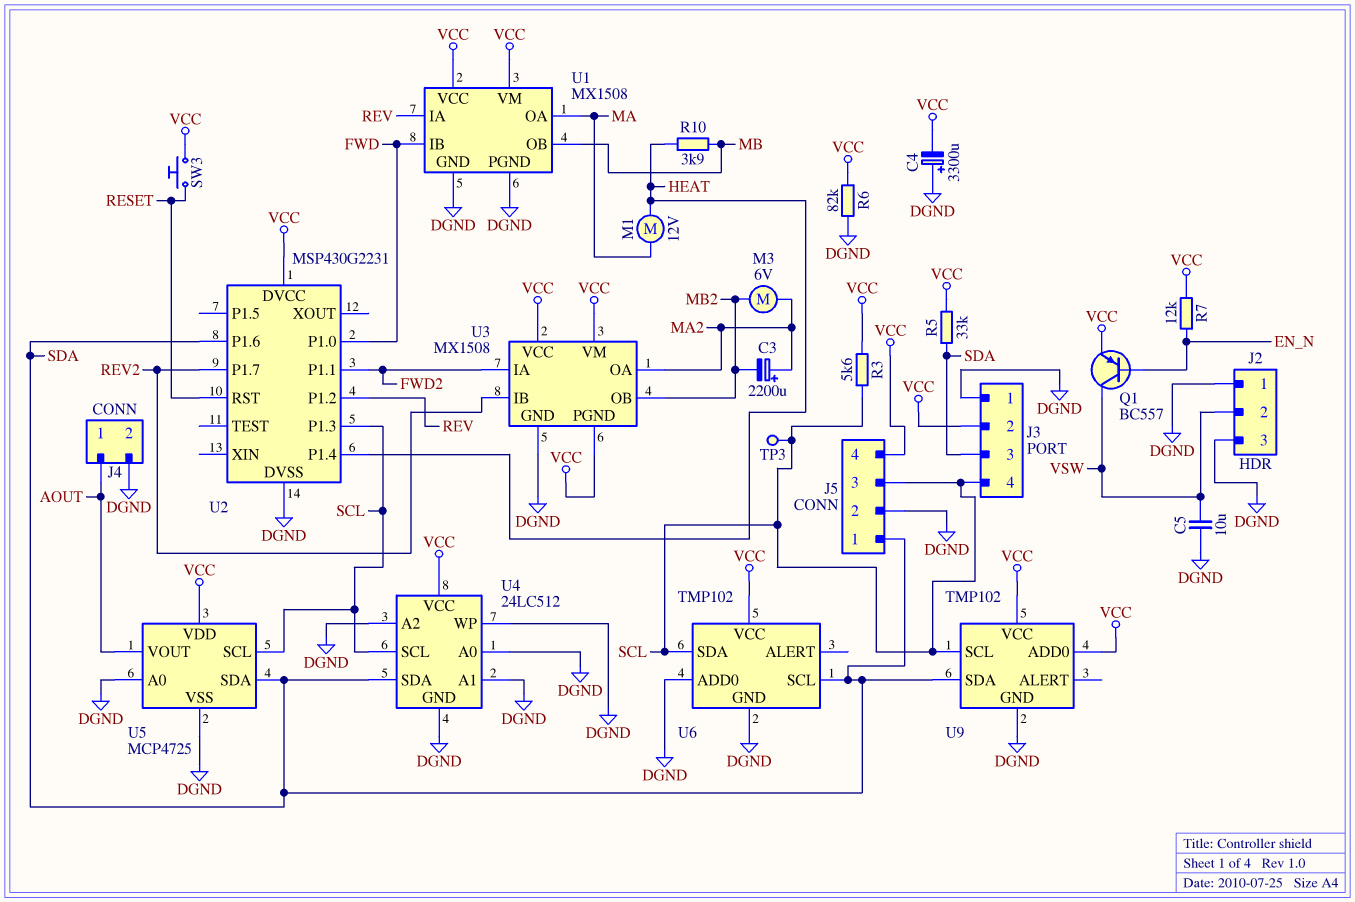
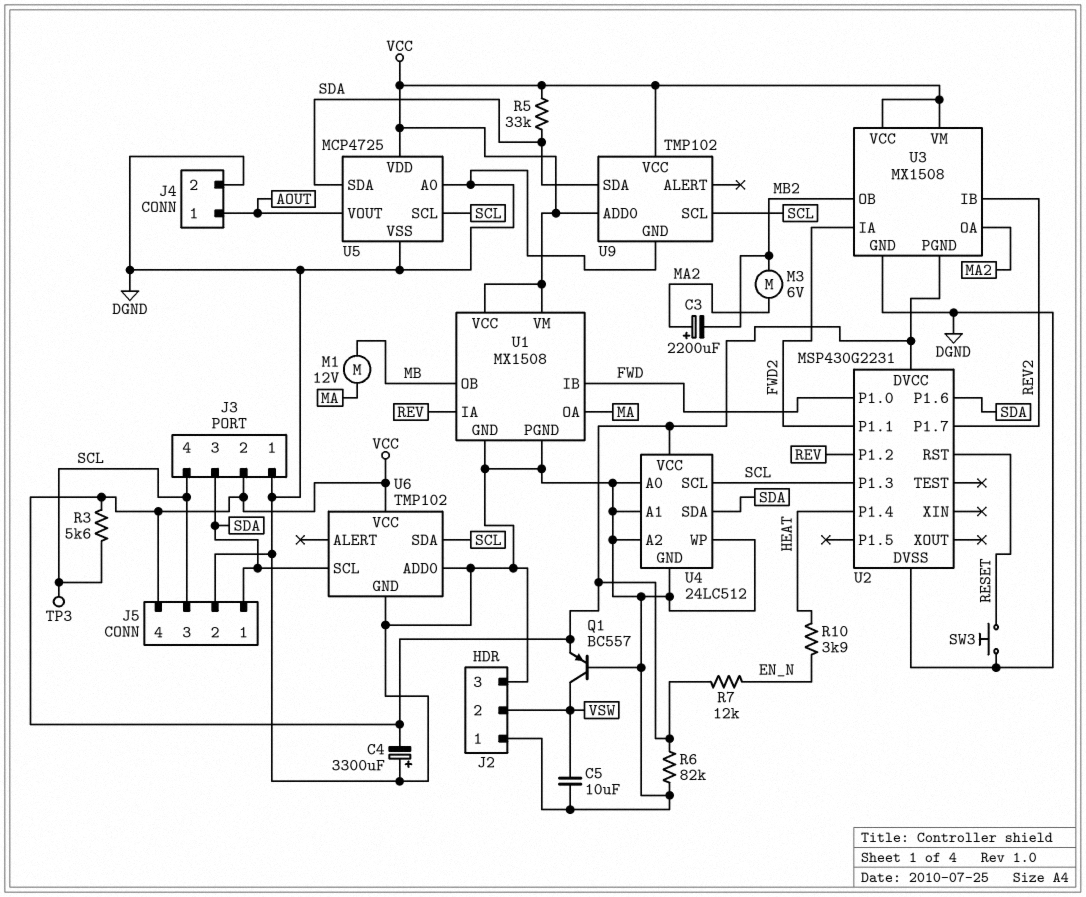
M1: motor 12V (HEAT, MA) -> motor 12V (MA, MB)
Q1: PNP BC557 (B EN_N, C VSW, E VCC) -> PNP BC557 (B DGND, C VSW, E VCC)
R10: 3.9k (HEAT, MB) -> 3.9k (EN_N, HEAT)
SW3: button (RESET, VCC) -> button (DGND, RESET)

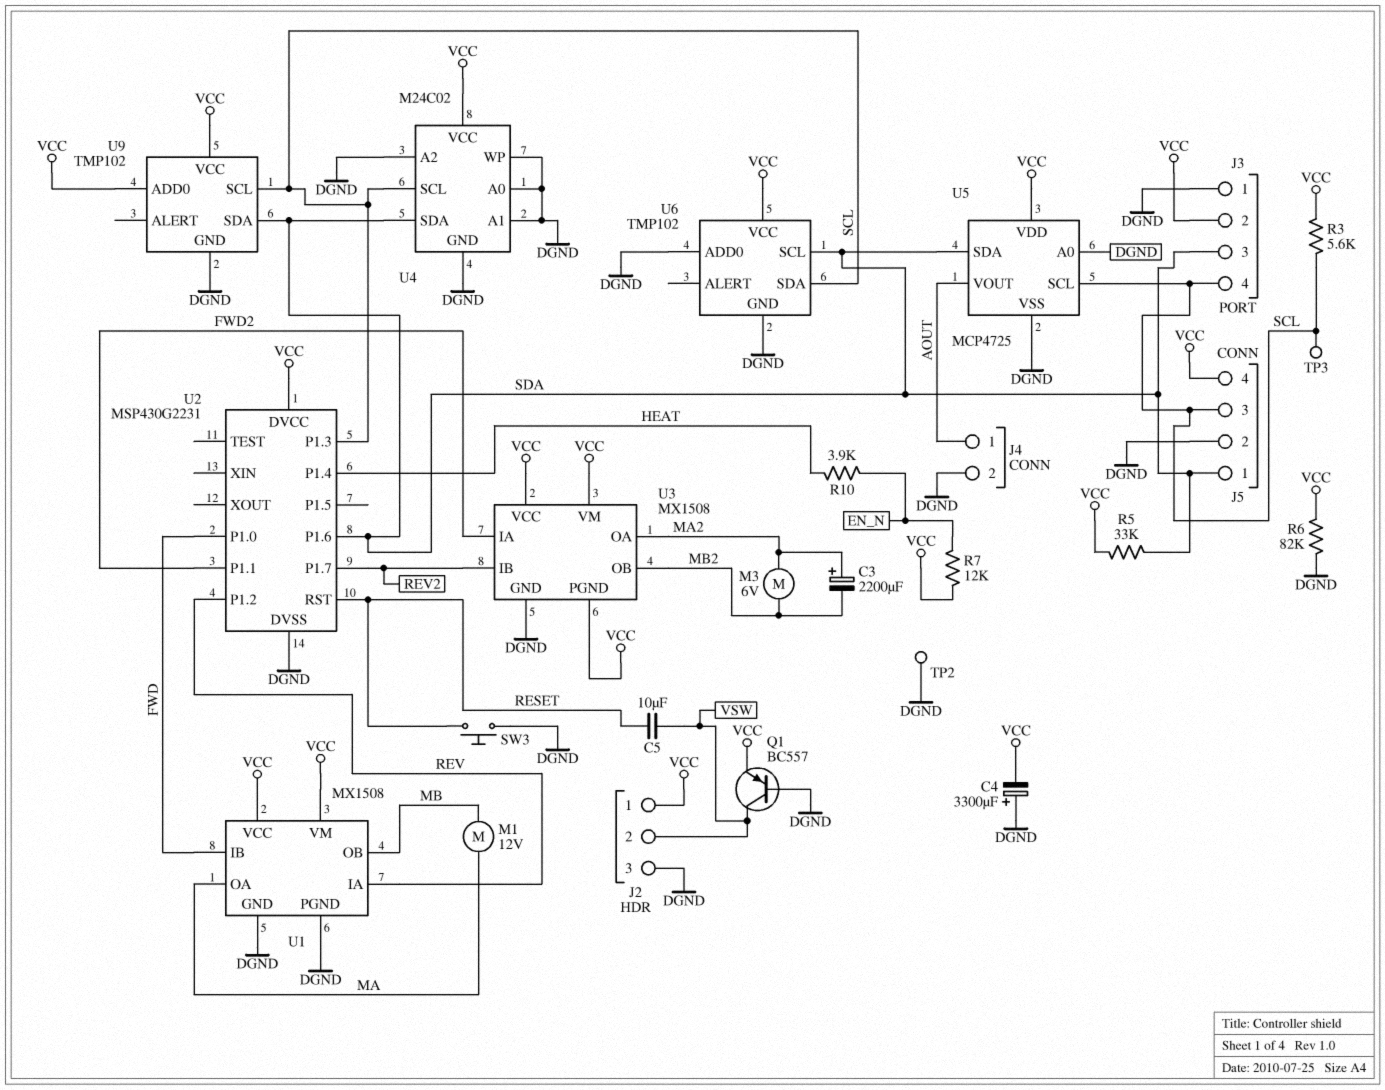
C5: 10uF (DGND, VSW) -> 10uF (RESET, VSW)
J2 pin 1: DGND -> VCC
TP2: none -> test point (DGND)
U4: 24LC512 -> M24C02

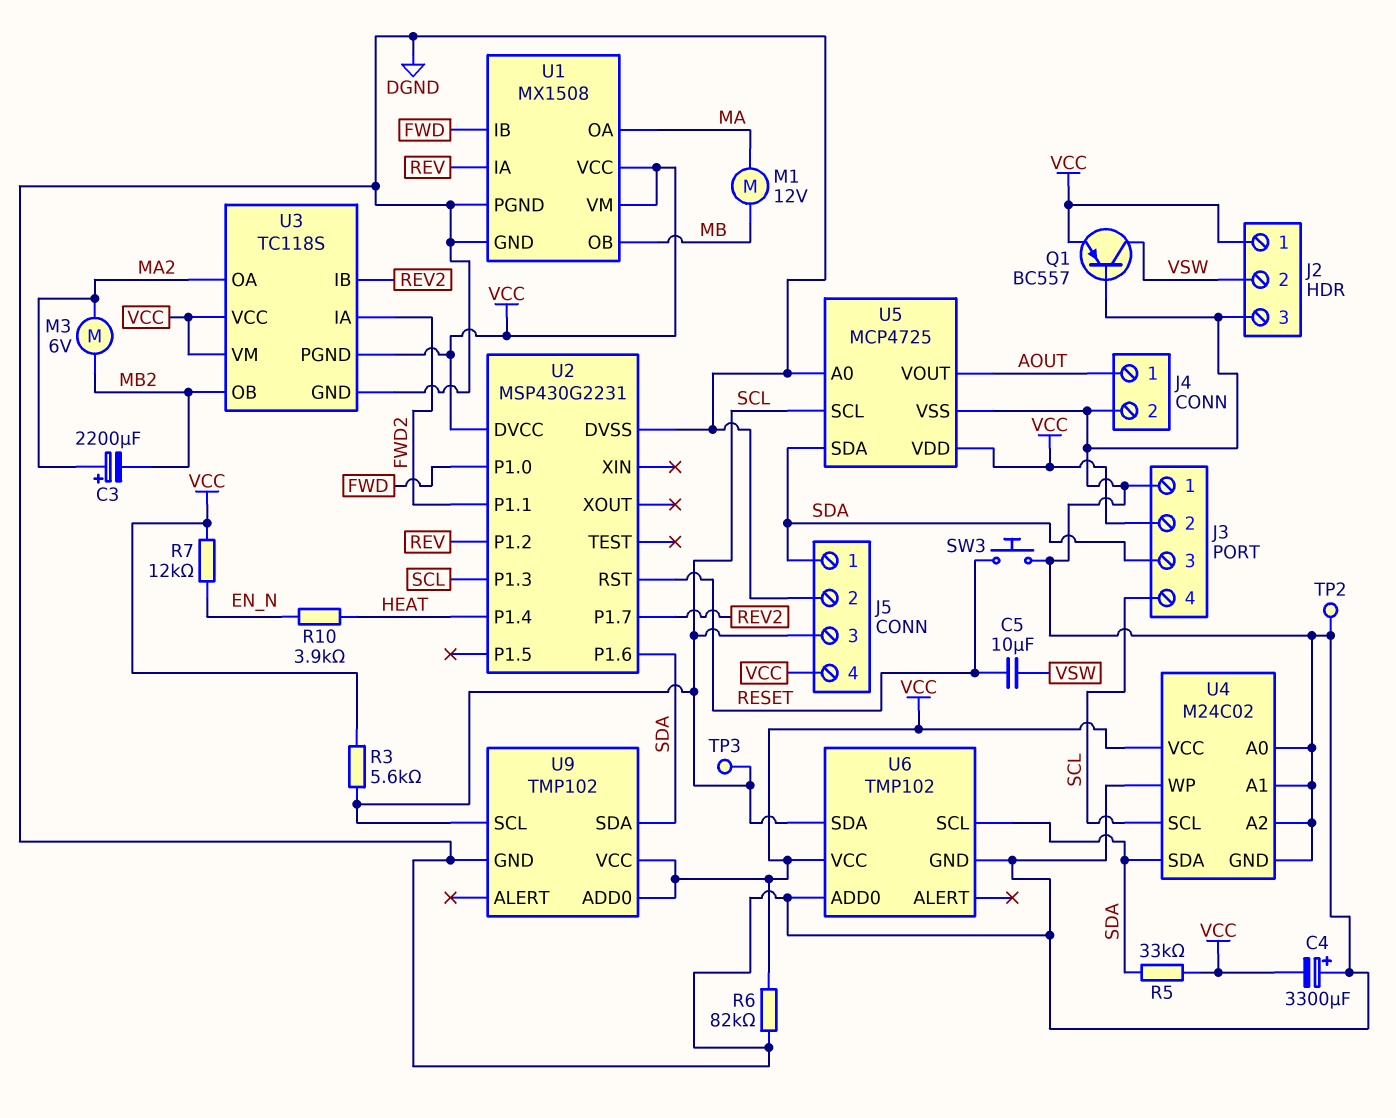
U3: MX1508 -> TC118S

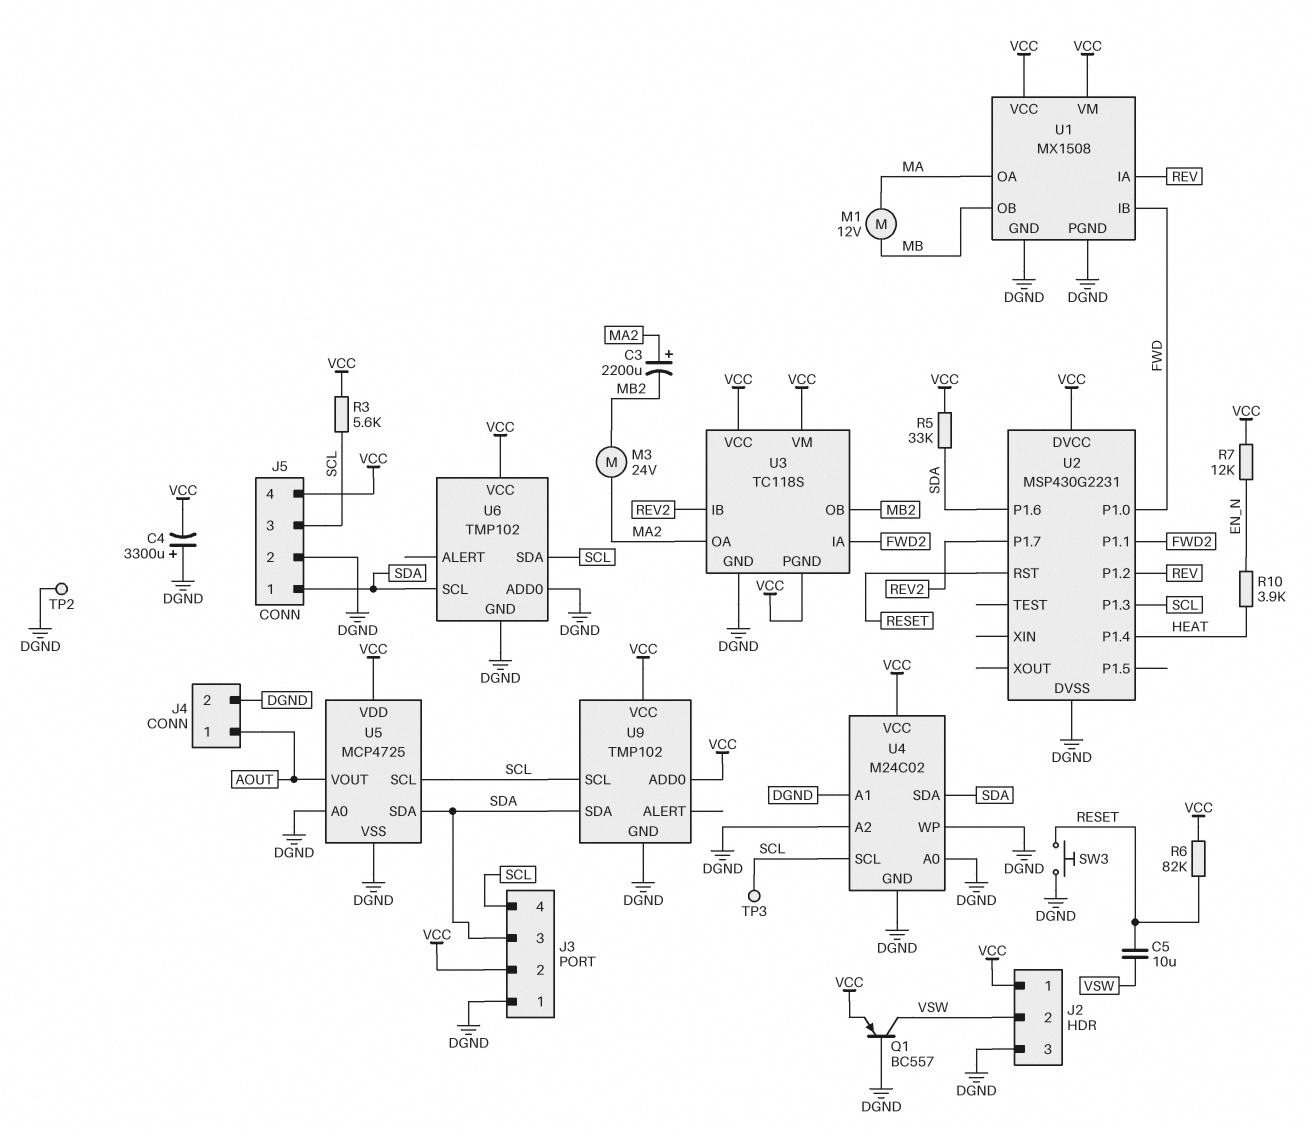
M3: motor 6V (MA2, MB2) -> motor 24V (MA2, MB2)
R6: 82k (DGND, VCC) -> 82k (RESET, VCC)

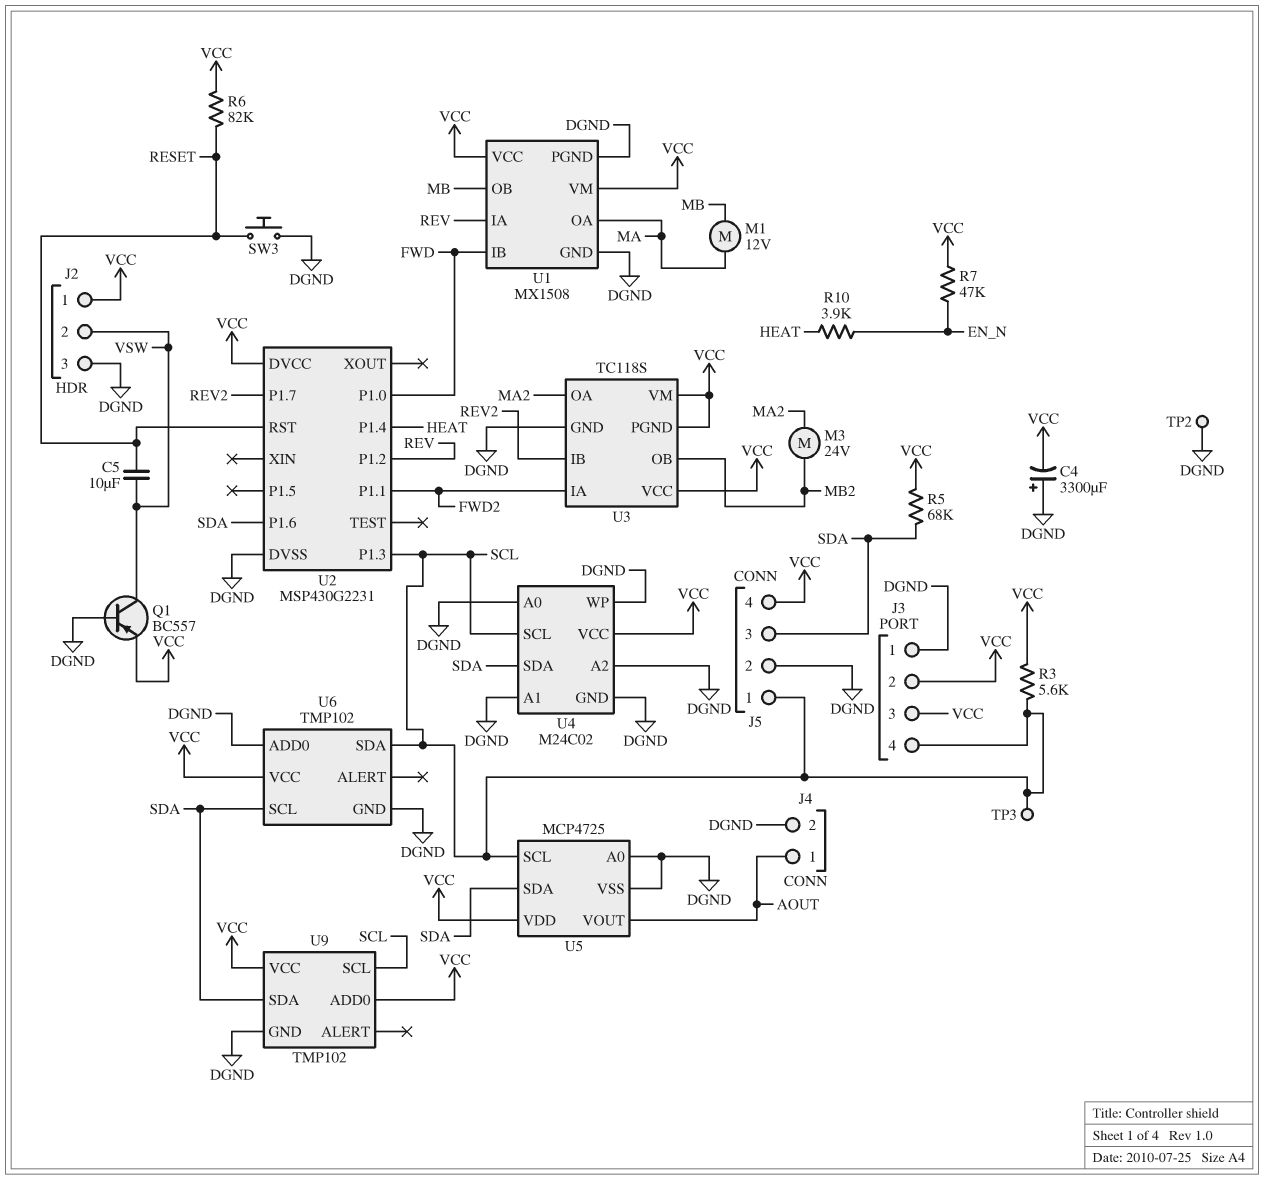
C3: 2200uF (plus MA2, minus MB2) -> none
J3 pin 3: SDA -> VCC
J5 pin 1: SDA -> SCL
J5 pin 3: SCL -> SDA
R5: 33k (SDA, VCC) -> 68k (SDA, VCC)
R7: 12k (EN_N, VCC) -> 47k (EN_N, VCC)

